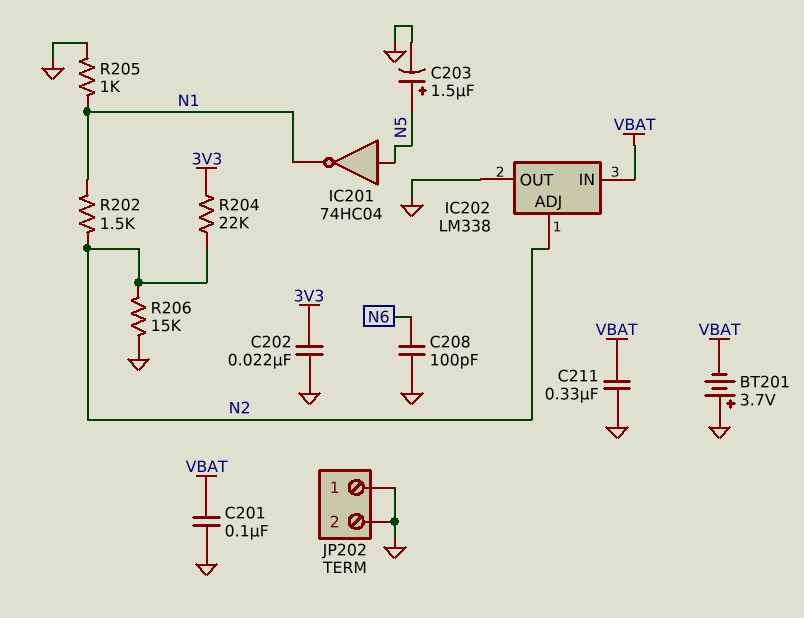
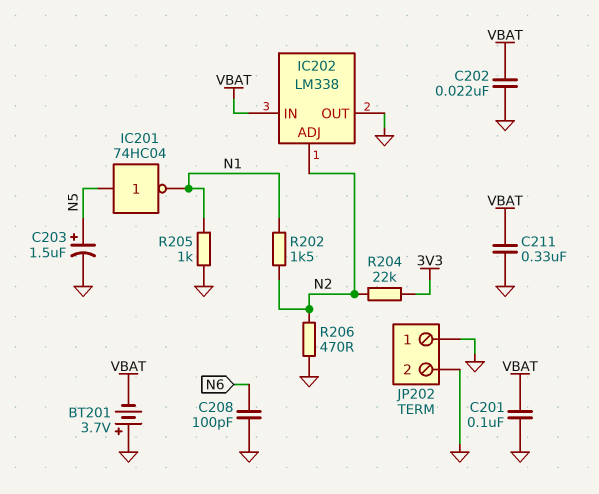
C202: 22nF (3V3, GND) -> 22nF (GND, VBAT)
R206: 15k (GND, N2) -> 470 (GND, N2)

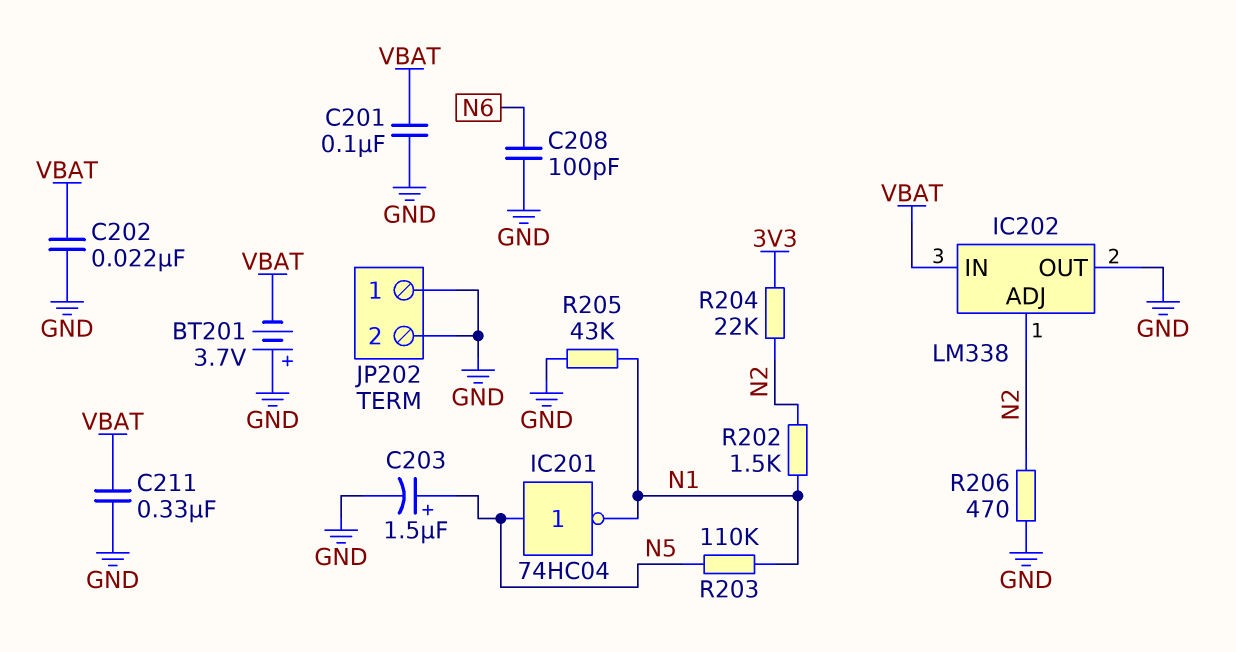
R203: none -> 110k (N1, N5)
R205: 1k (GND, N1) -> 43k (GND, N1)

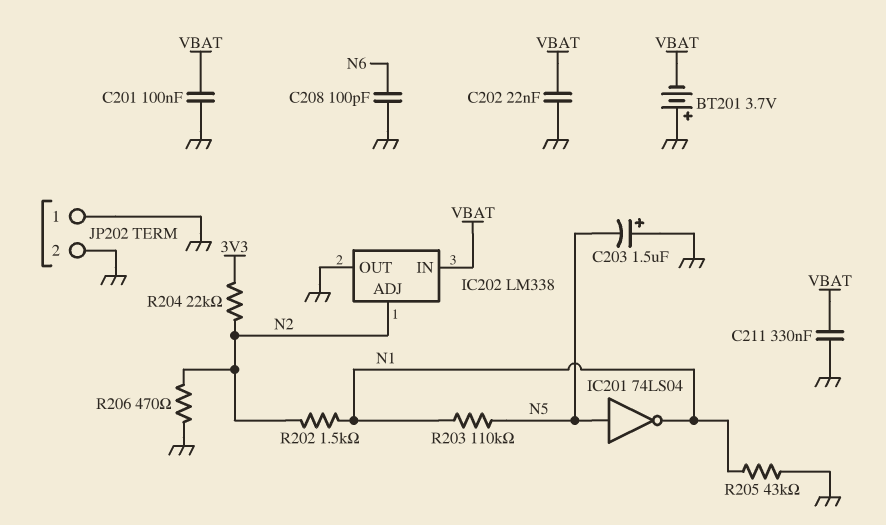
C203: 1.5uF (plus N5, minus GND) -> 1.5uF (plus GND, minus N5)
IC201: NOT 74HC04 (in N5, out N1) -> NOT 74LS04 (in N5, out N1)

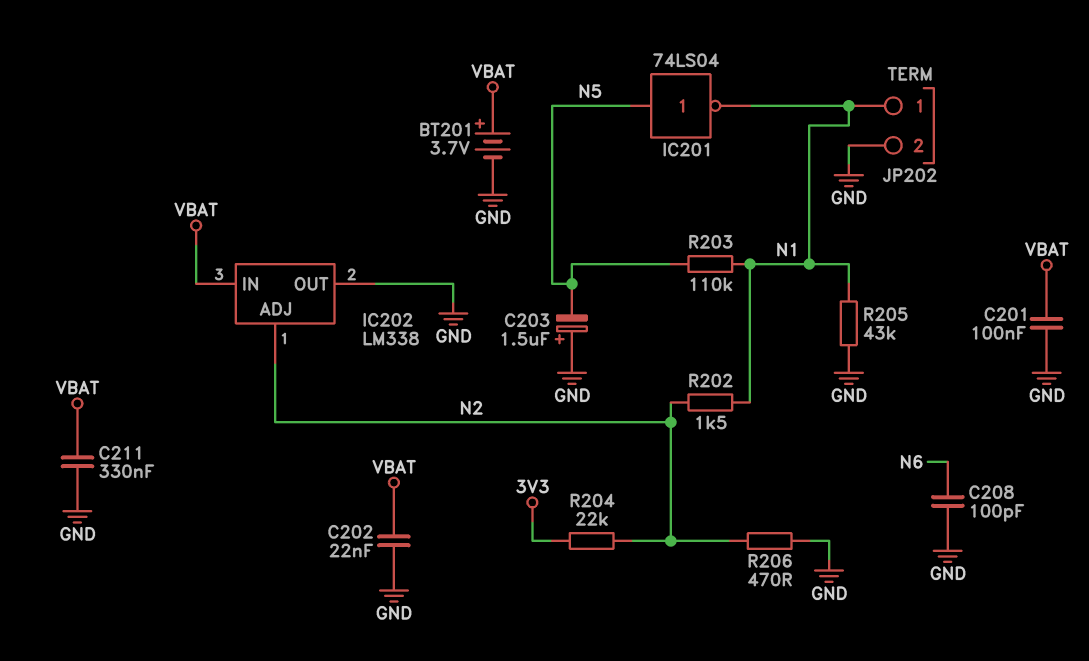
BT201: 3.7V (plus GND, minus VBAT) -> 3.7V (plus VBAT, minus GND)
JP202 pin 1: GND -> N1

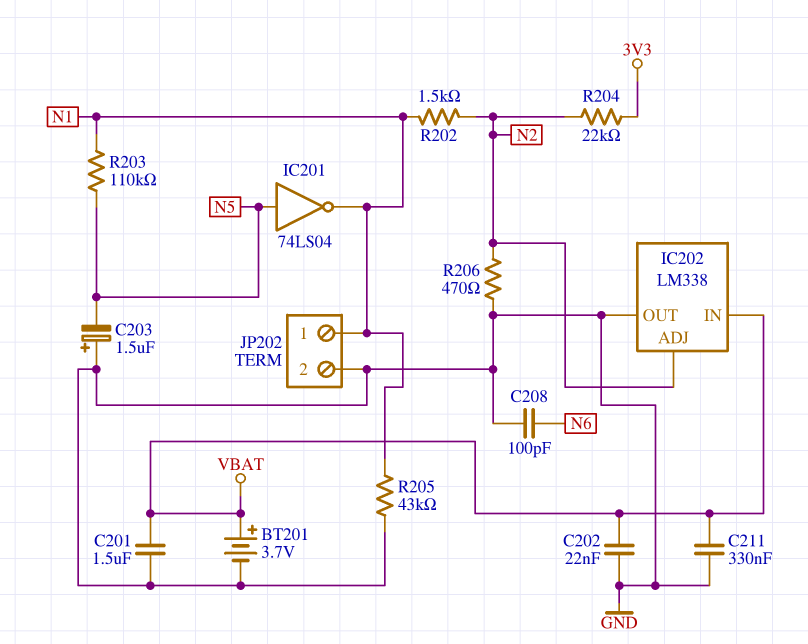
C201: 100nF (GND, VBAT) -> 1.5uF (GND, VBAT)

